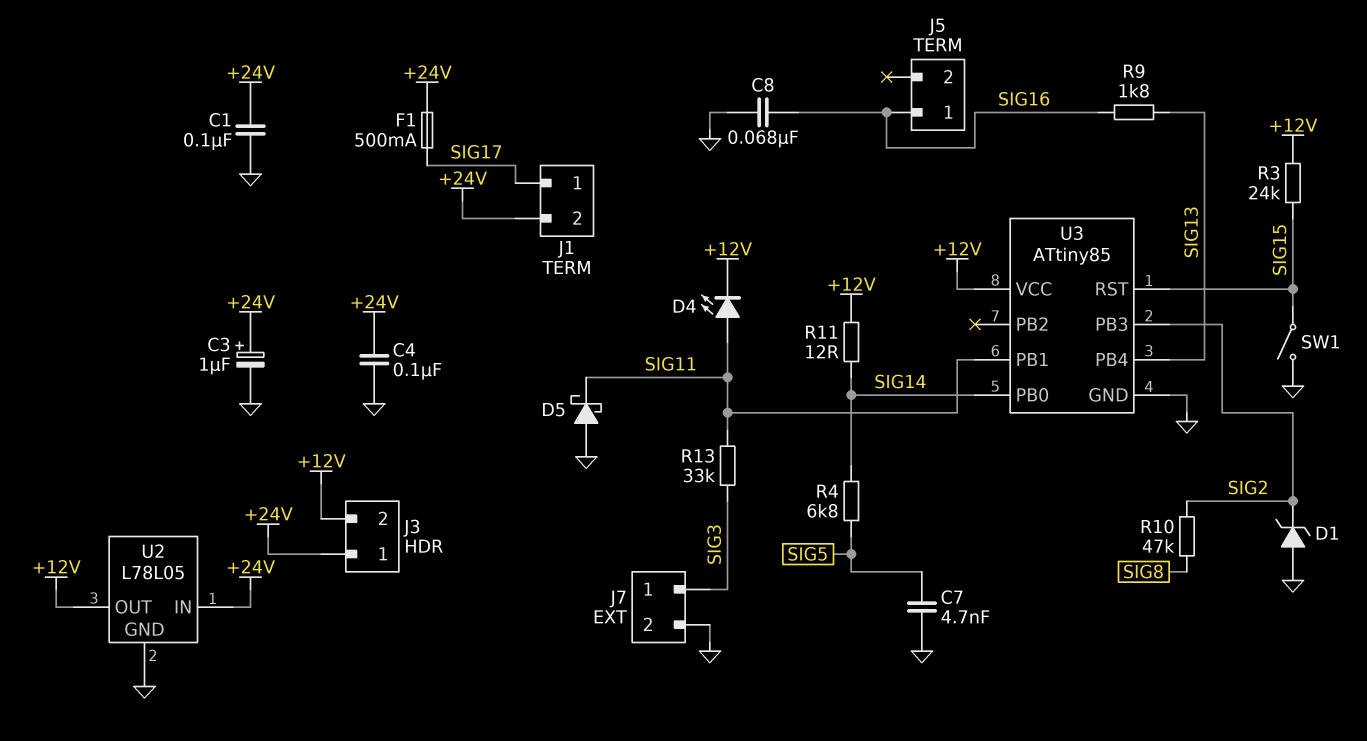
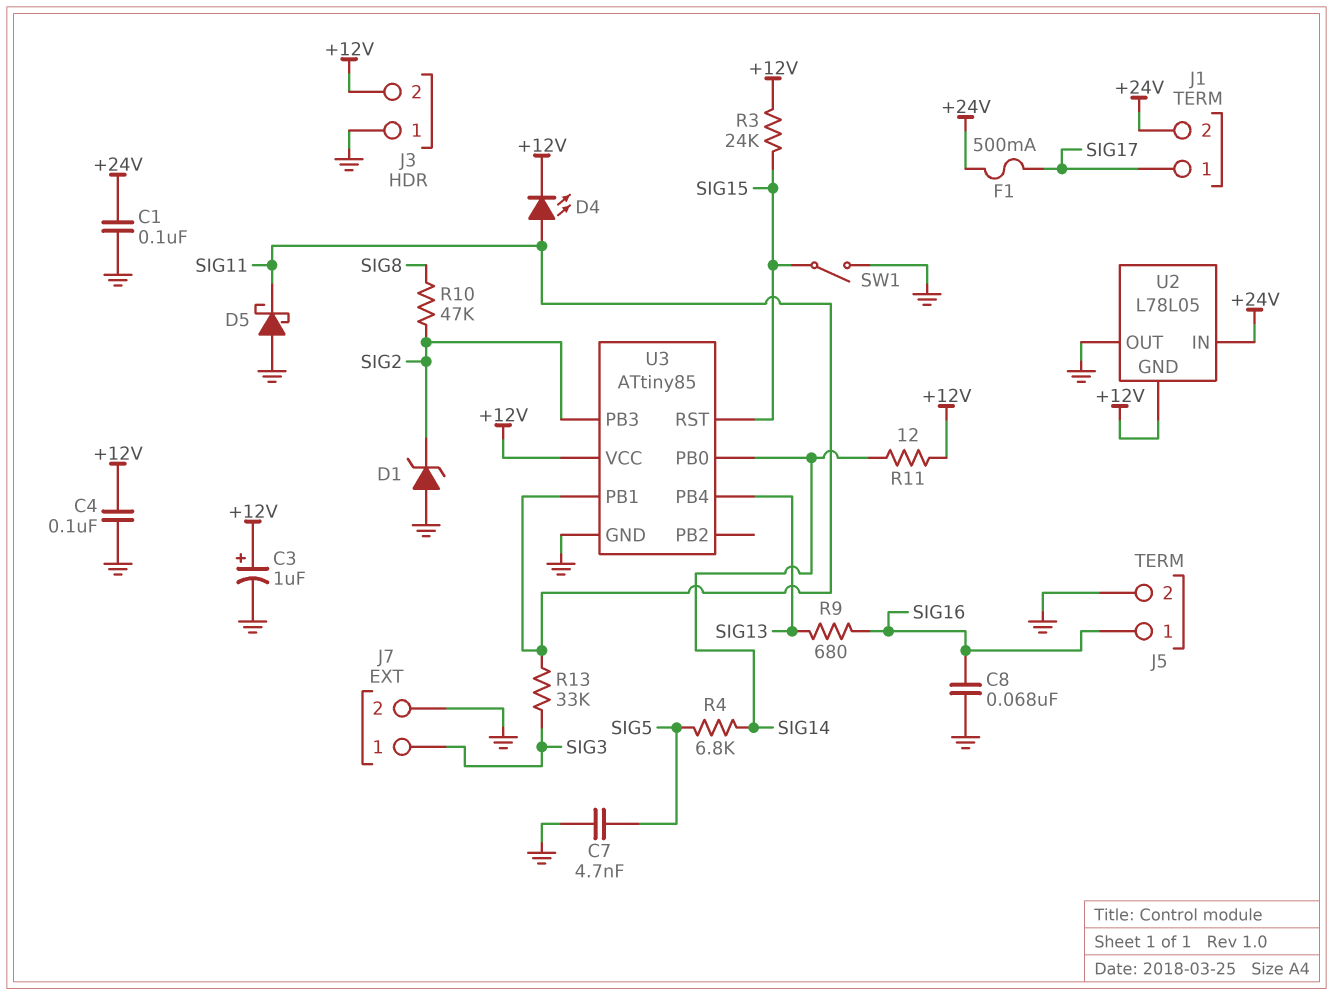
C3: 1uF (plus +24V, minus GND) -> 1uF (plus +12V, minus GND)
C4: 100nF (+24V, GND) -> 100nF (+12V, GND)
J3 pin 1: +24V -> GND
J5 pin 2: none -> GND
R9: 1.8k (SIG13, SIG16) -> 680 (SIG13, SIG16)
U2 pin GND: GND -> +12V
U2 pin OUT: +12V -> GND

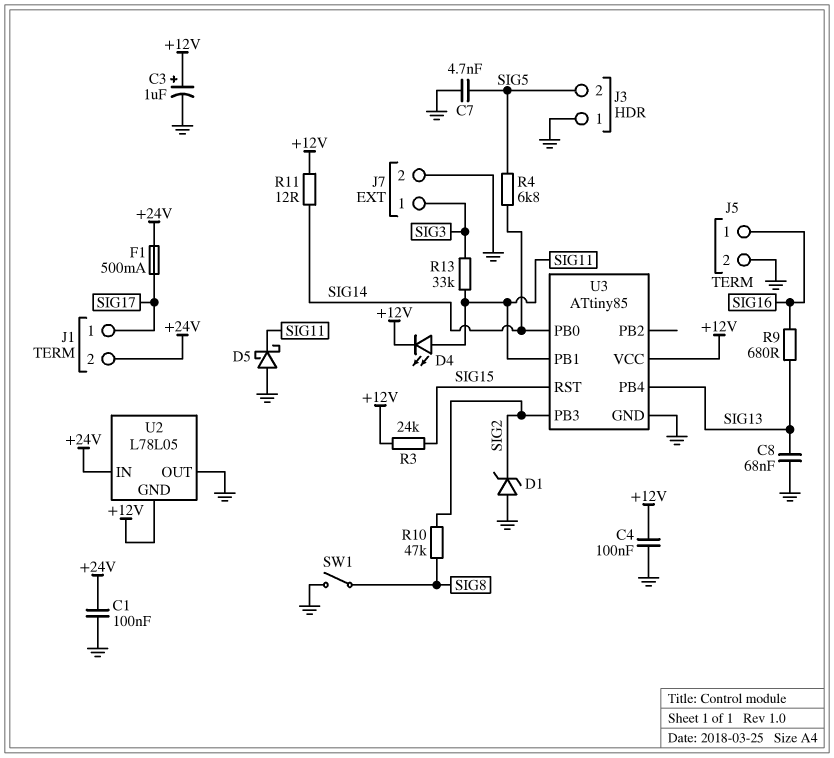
C8: 68nF (GND, SIG16) -> 68nF (GND, SIG13)
J3 pin 2: +12V -> SIG5
SW1: switch (GND, SIG15) -> switch (GND, SIG8)

